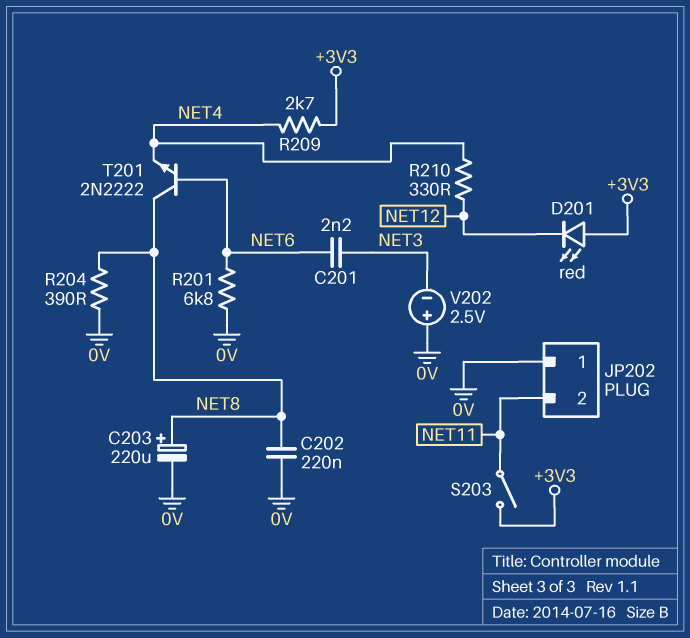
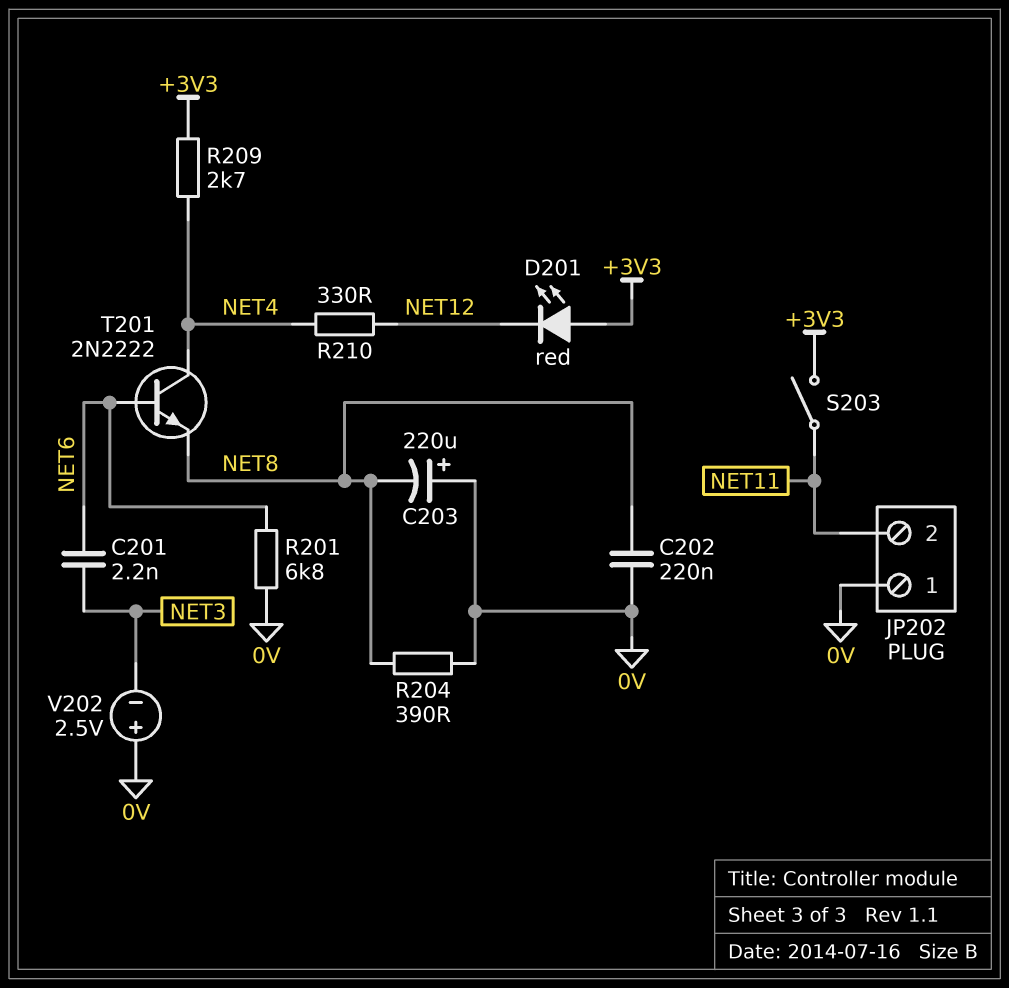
C203: 220uF (plus NET8, minus 0V) -> 220uF (plus 0V, minus NET8)
T201: NPN 2N2222 (B NET6, C NET8, E NET4) -> NPN 2N2222 (B NET6, C NET4, E NET8)

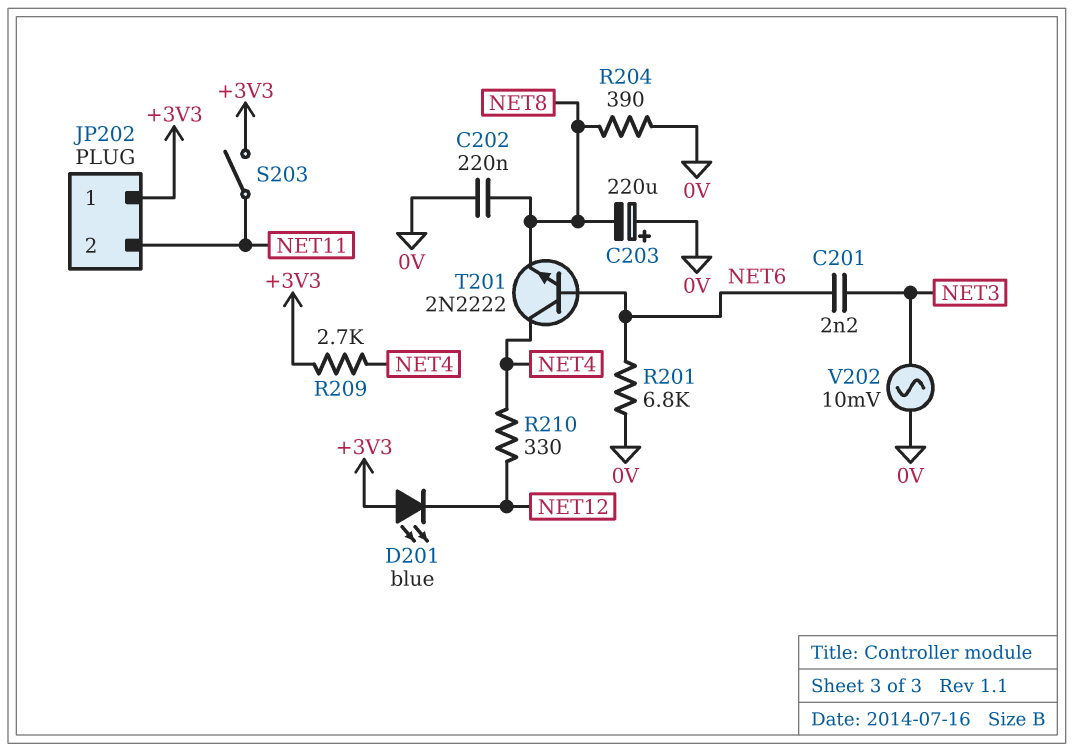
D201: LED red (A +3V3, K NET12) -> LED blue (A +3V3, K NET12)
JP202 pin 1: 0V -> +3V3
V202: 2.5V (plus 0V, minus NET3) -> AC 10mV (0V, NET3)

